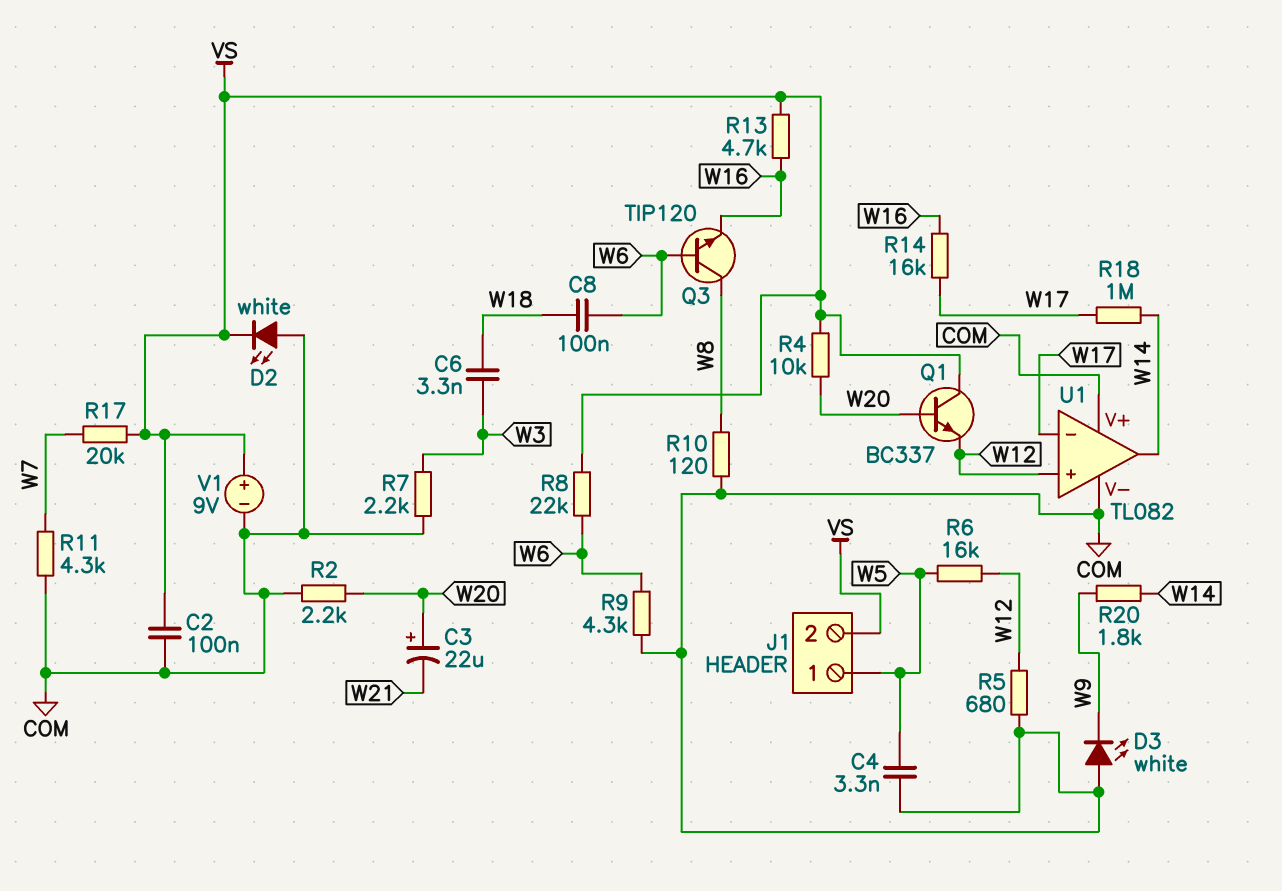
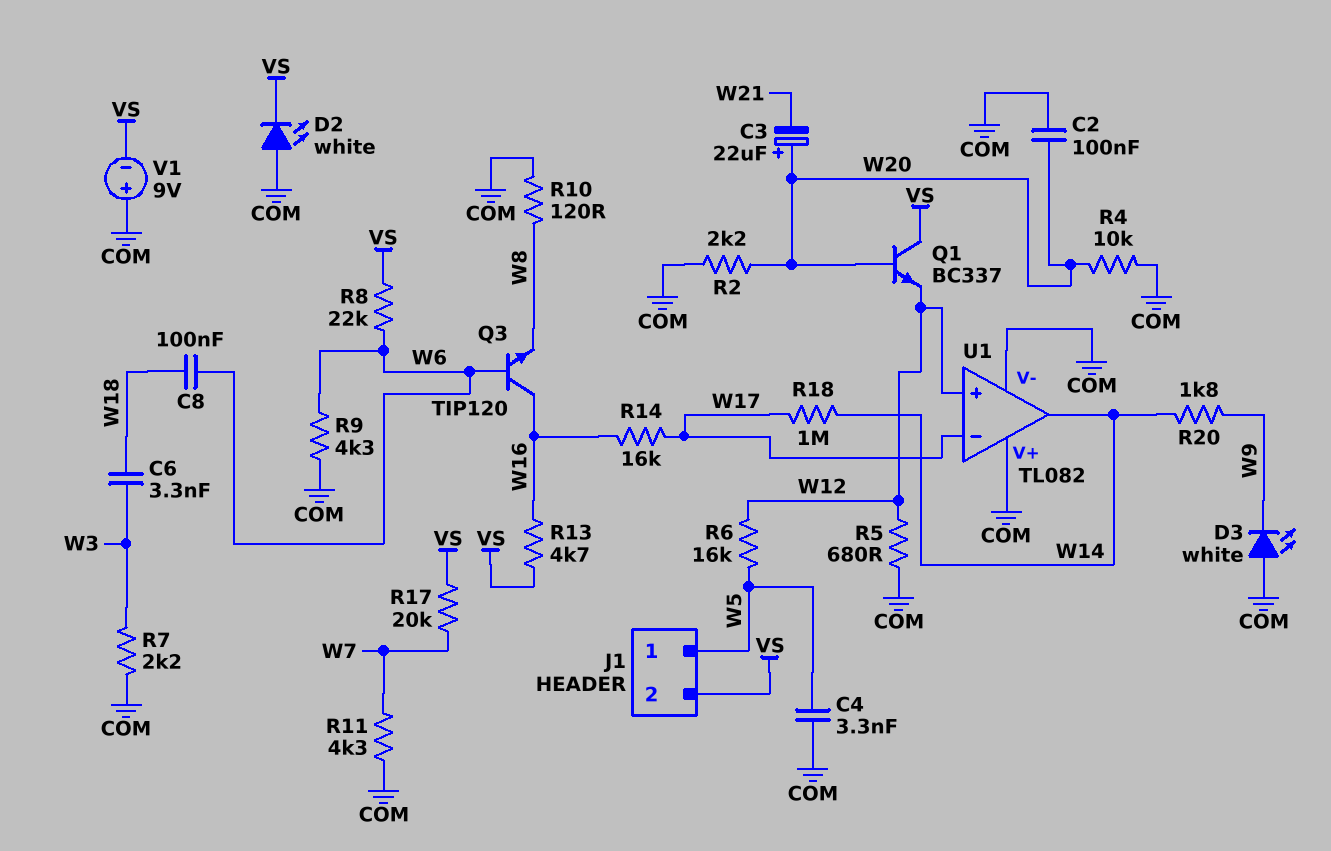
C2: 100nF (COM, VS) -> 100nF (COM, W20)
Q3: NPN TIP120 (B W6, C W8, E W16) -> NPN TIP120 (B W6, C W16, E W8)
R4: 10k (VS, W20) -> 10k (COM, W20)
V1: 9V (plus VS, minus COM) -> 9V (plus COM, minus VS)

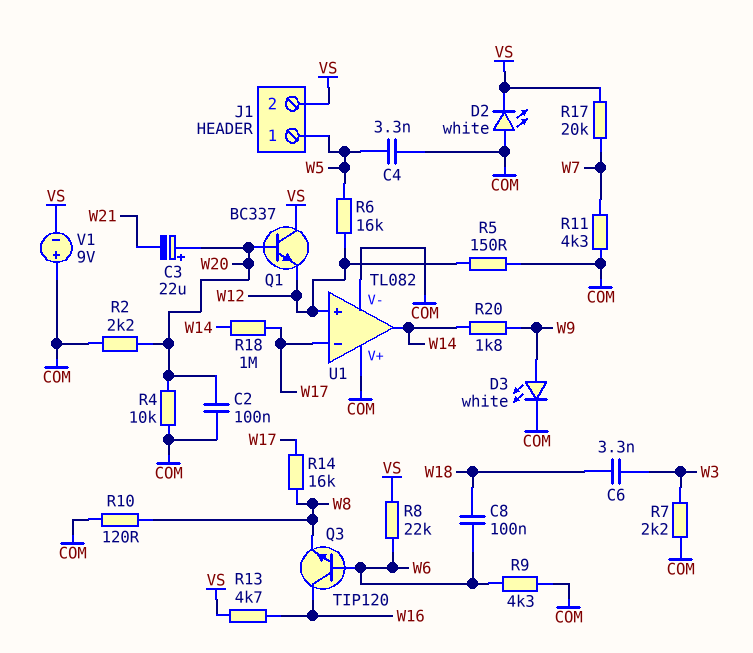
D3: LED white (A COM, K W9) -> LED white (A W9, K COM)
R5: 680 (COM, W12) -> 150 (COM, W12)
R14: 16k (W16, W17) -> 16k (W8, W17)

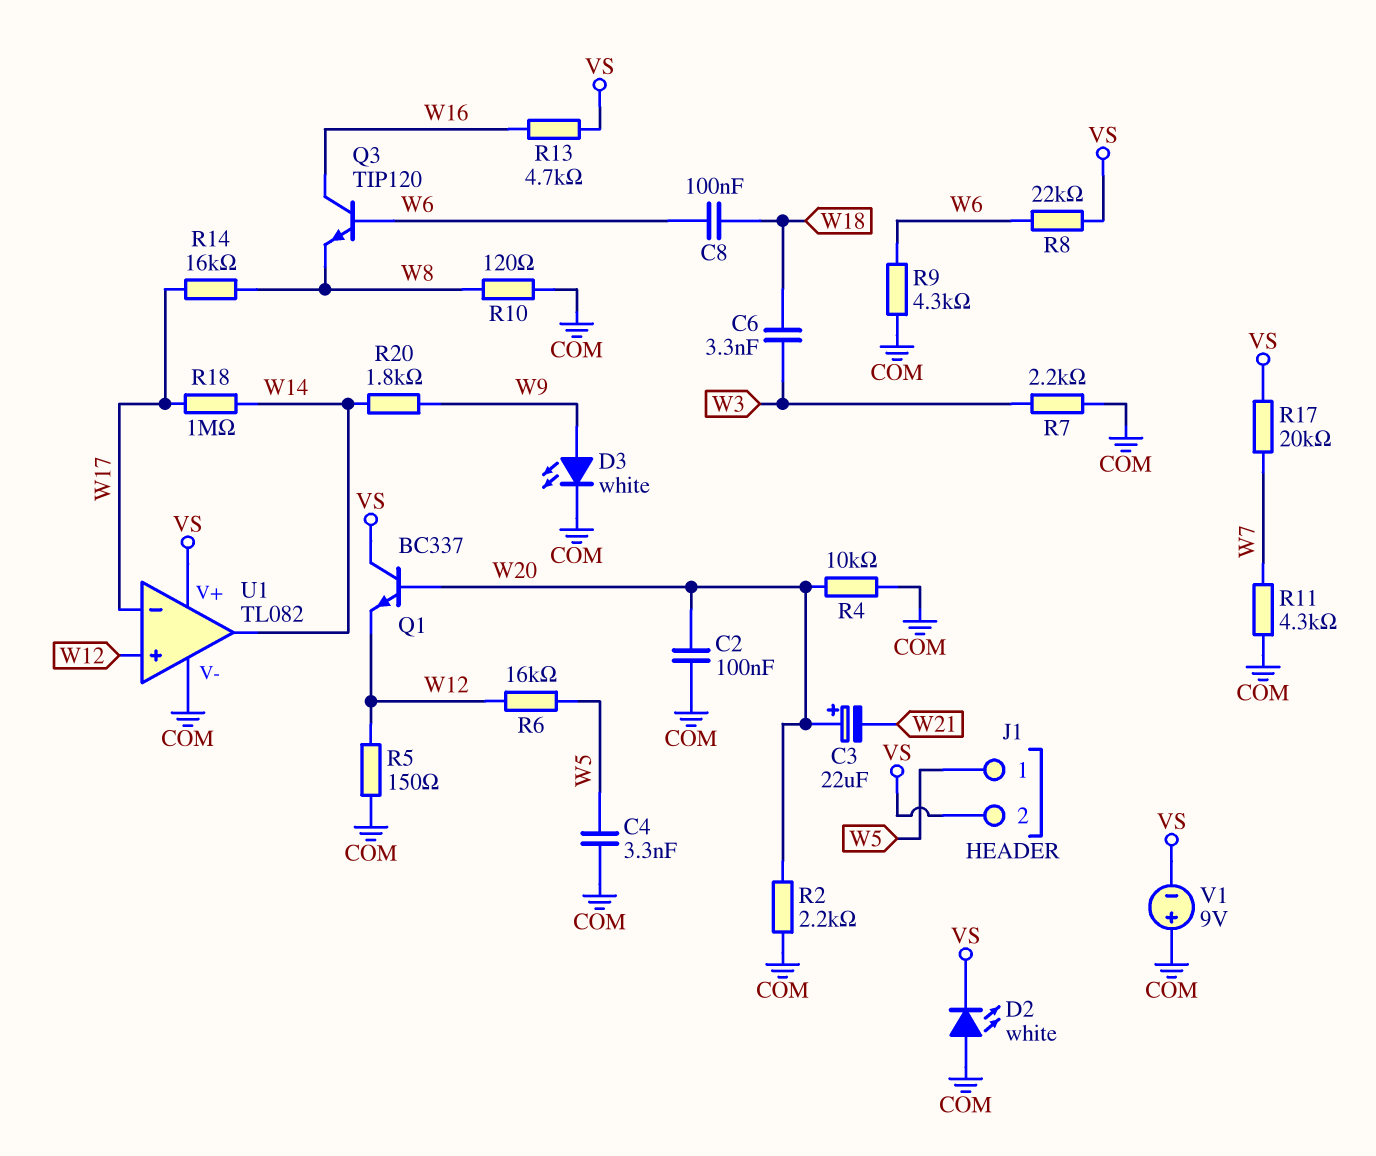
U1 pin V+: COM -> VS

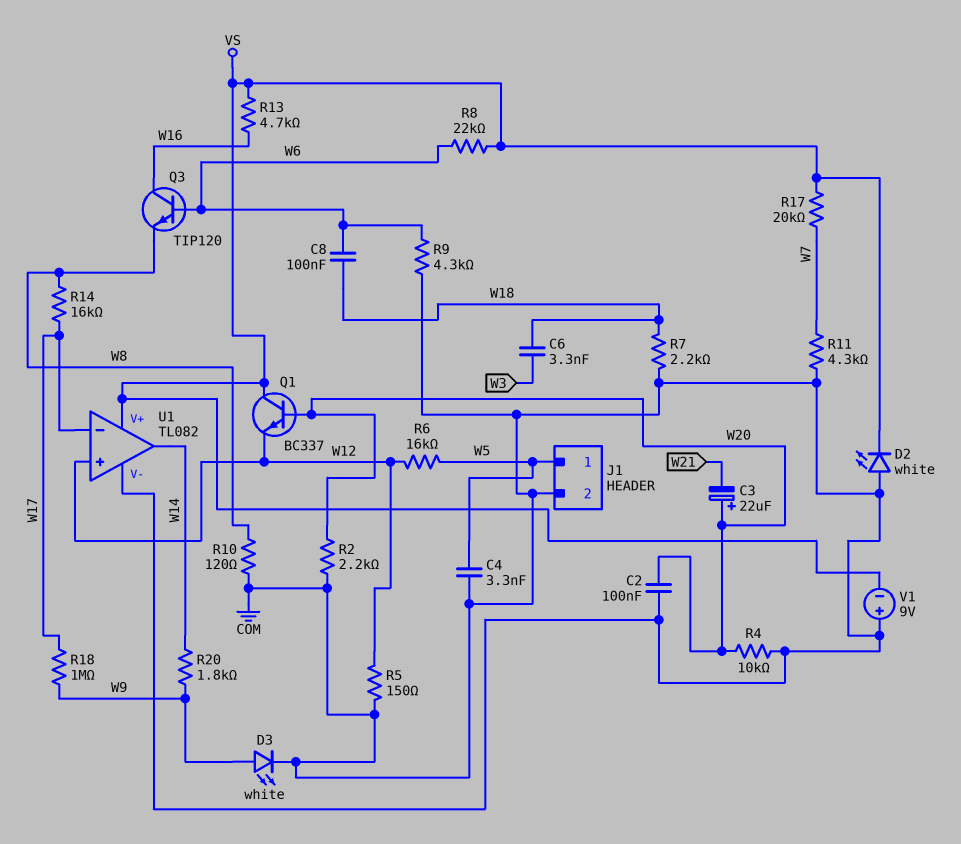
J1 pin 2: VS -> COM
R7: 2.2k (COM, W3) -> 2.2k (COM, W18)
R18: 1M (W14, W17) -> 1M (W9, W17)

